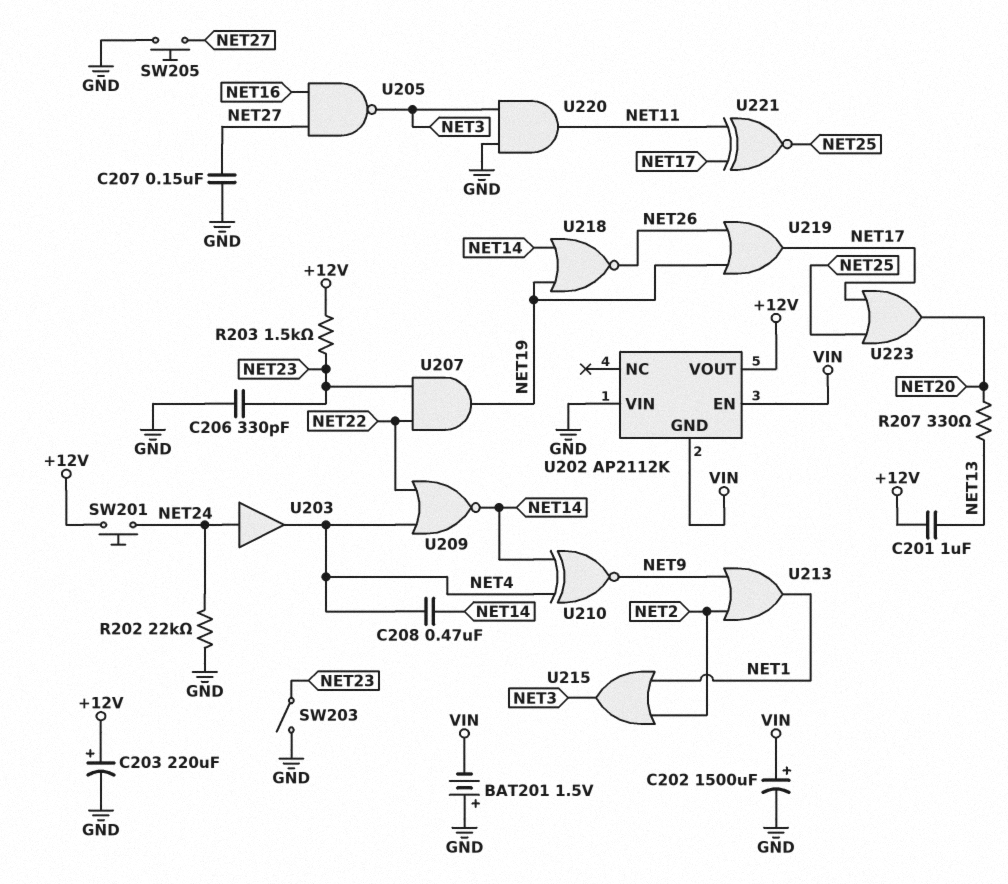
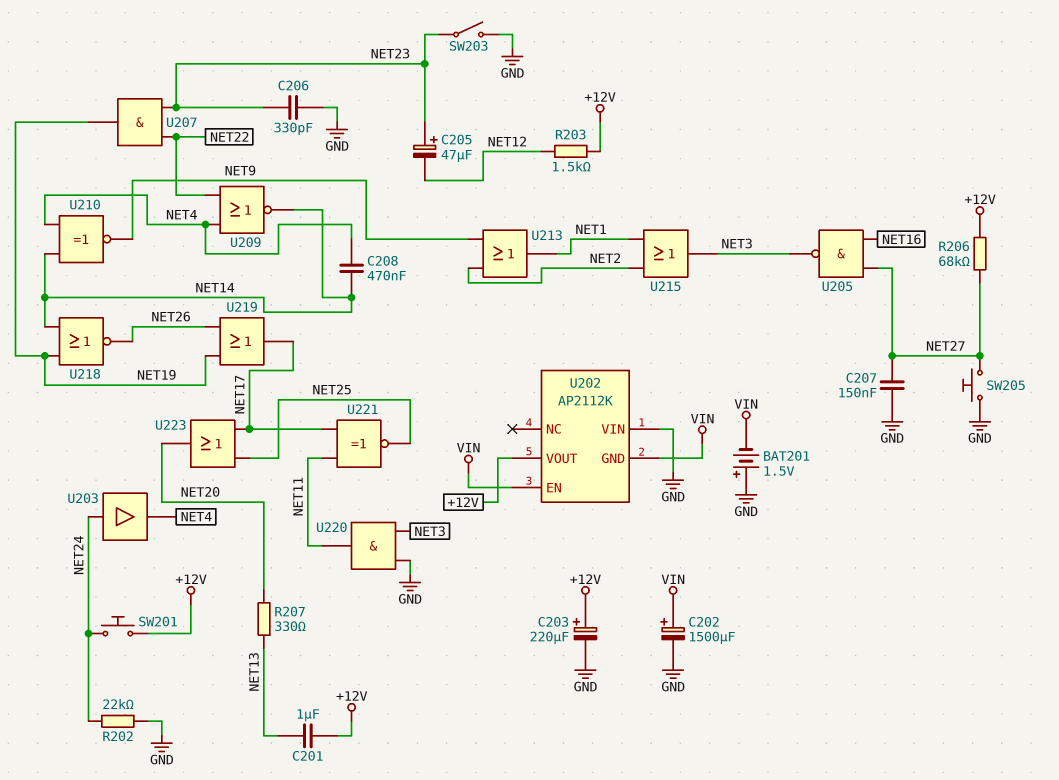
C205: none -> 47uF (plus NET23, minus NET12)
R203: 1.5k (+12V, NET23) -> 1.5k (+12V, NET12)
R206: none -> 68k (+12V, NET27)

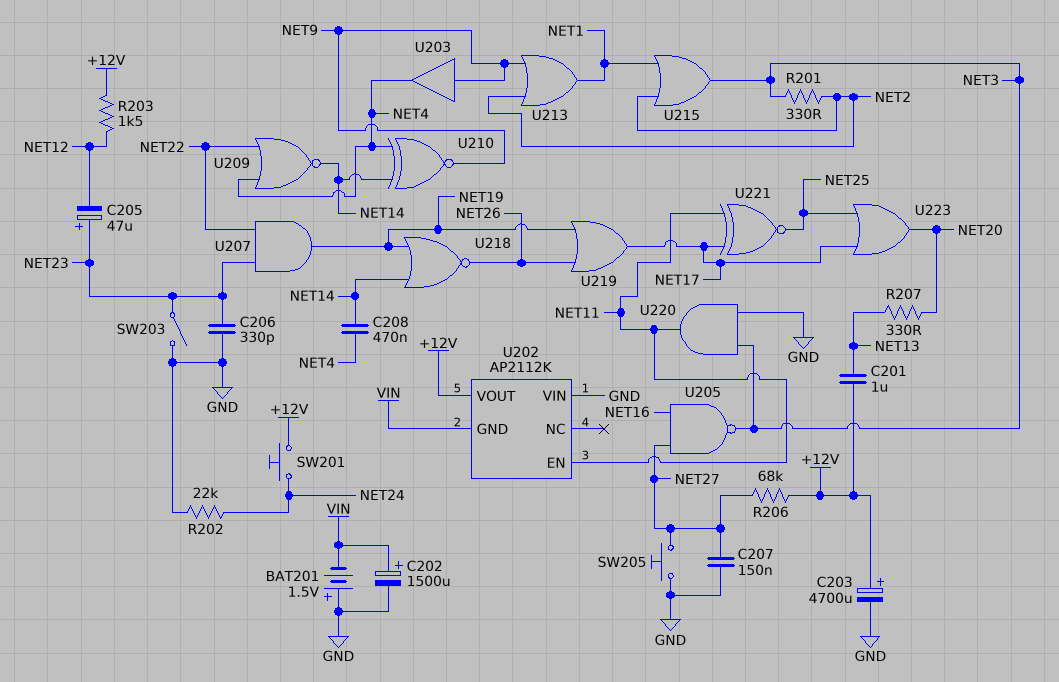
C203: 220uF (plus +12V, minus GND) -> 4700uF (plus +12V, minus GND)
R201: none -> 330 (NET2, NET3)
U202 pin EN: VIN -> NET11
U203: buffer (in NET24, out NET4) -> buffer (in NET9, out NET4)

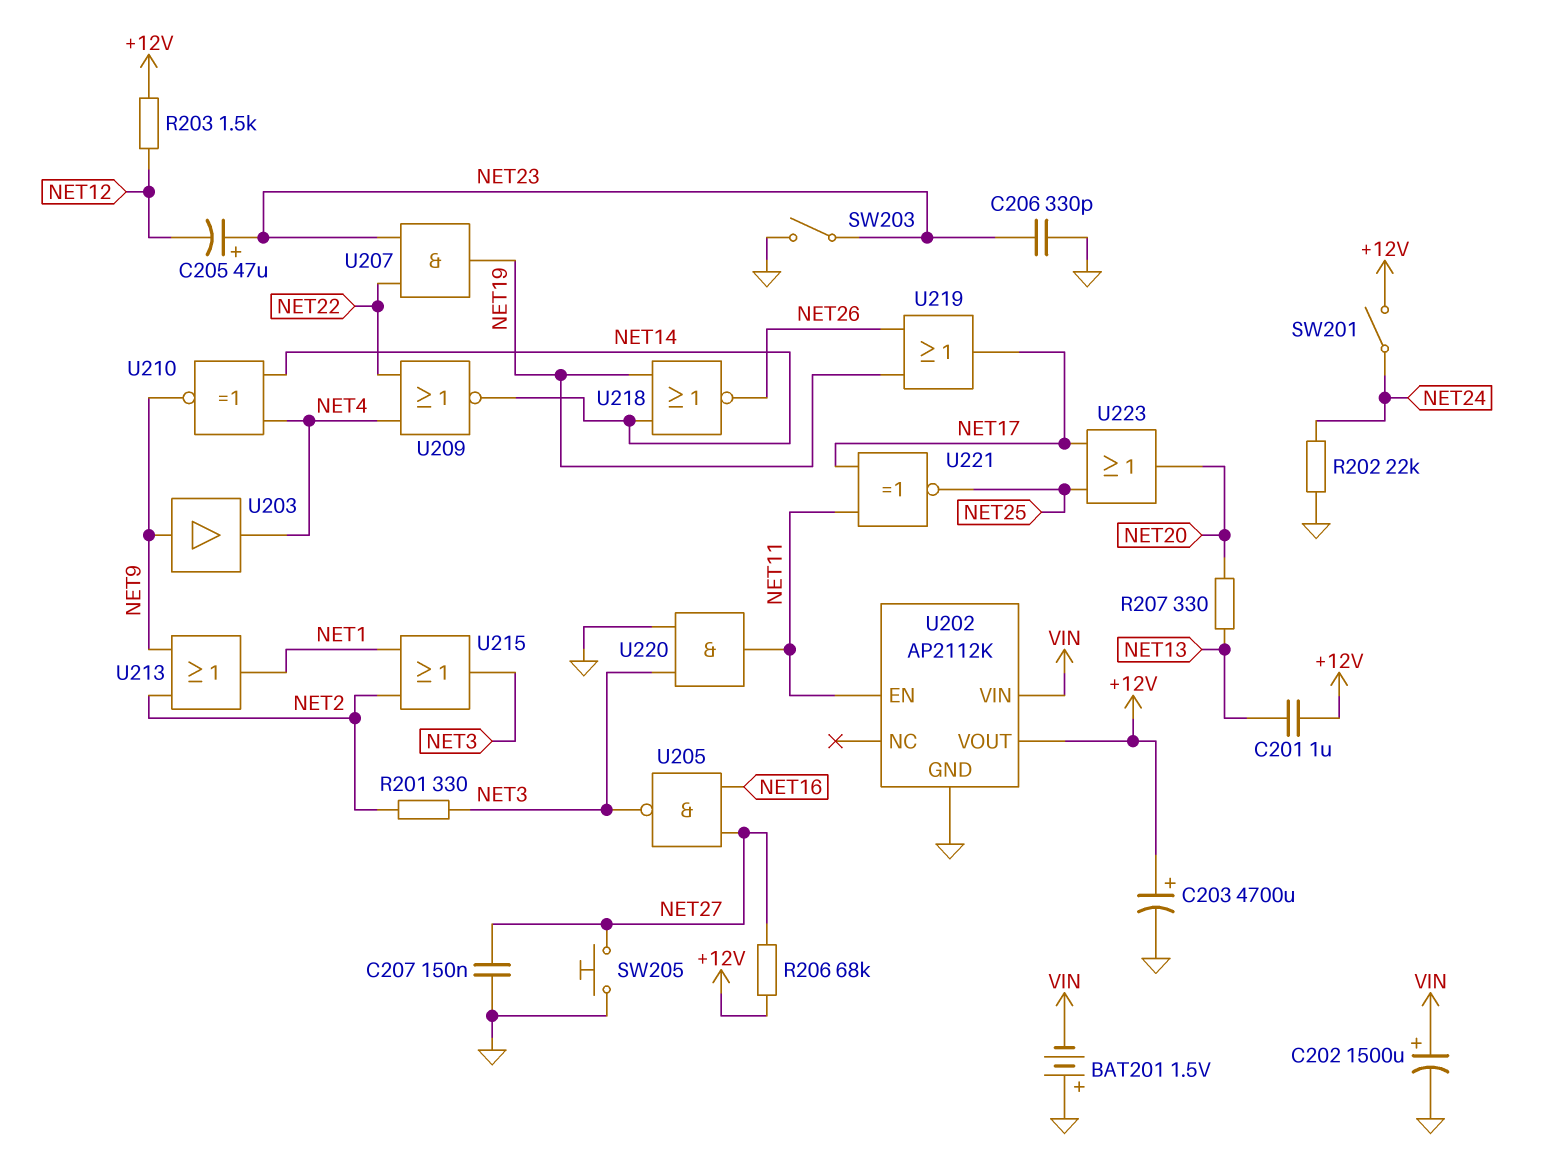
C208: 470nF (NET4, NET14) -> none
SW201: button (+12V, NET24) -> switch (+12V, NET24)
U202 pin GND: VIN -> GND
U202 pin VIN: GND -> VIN

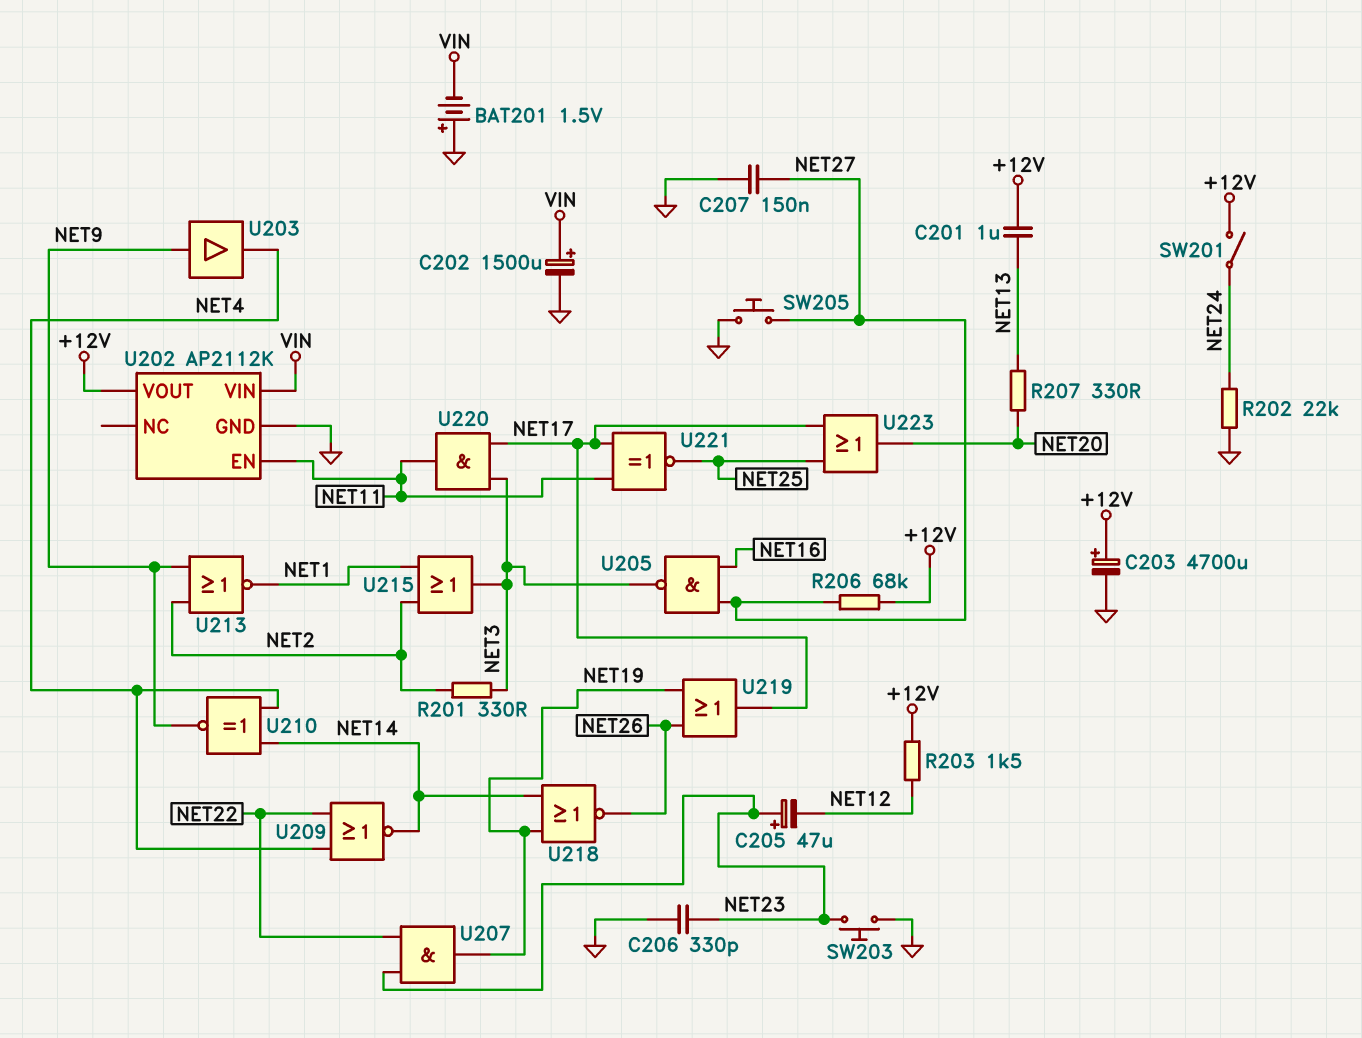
SW203: switch (GND, NET23) -> button (GND, NET23)
U213: OR (in NET2, in NET9, out NET1) -> NOR (in NET2, in NET9, out NET1)
U220: AND (in GND, in NET3, out NET11) -> AND (in NET3, in NET17, out NET11)

